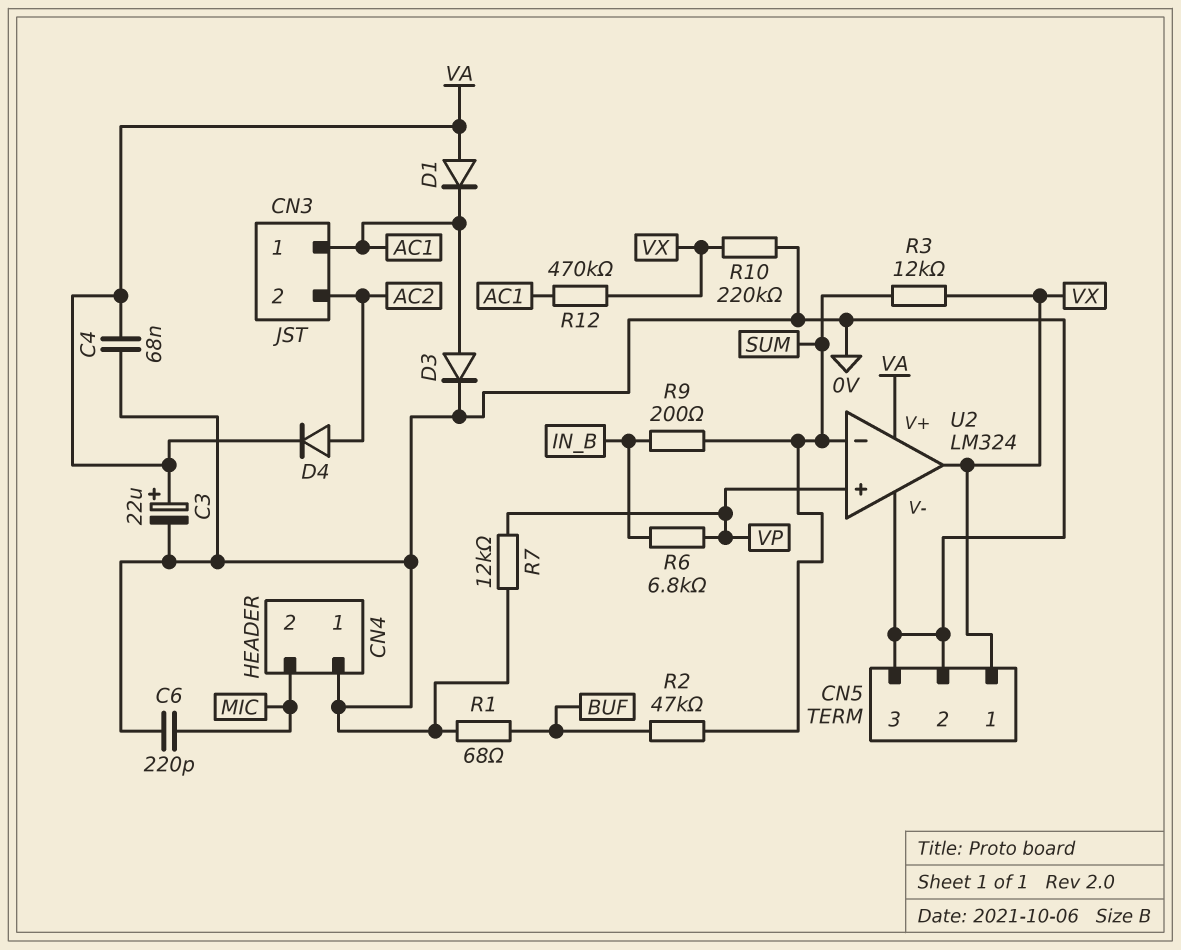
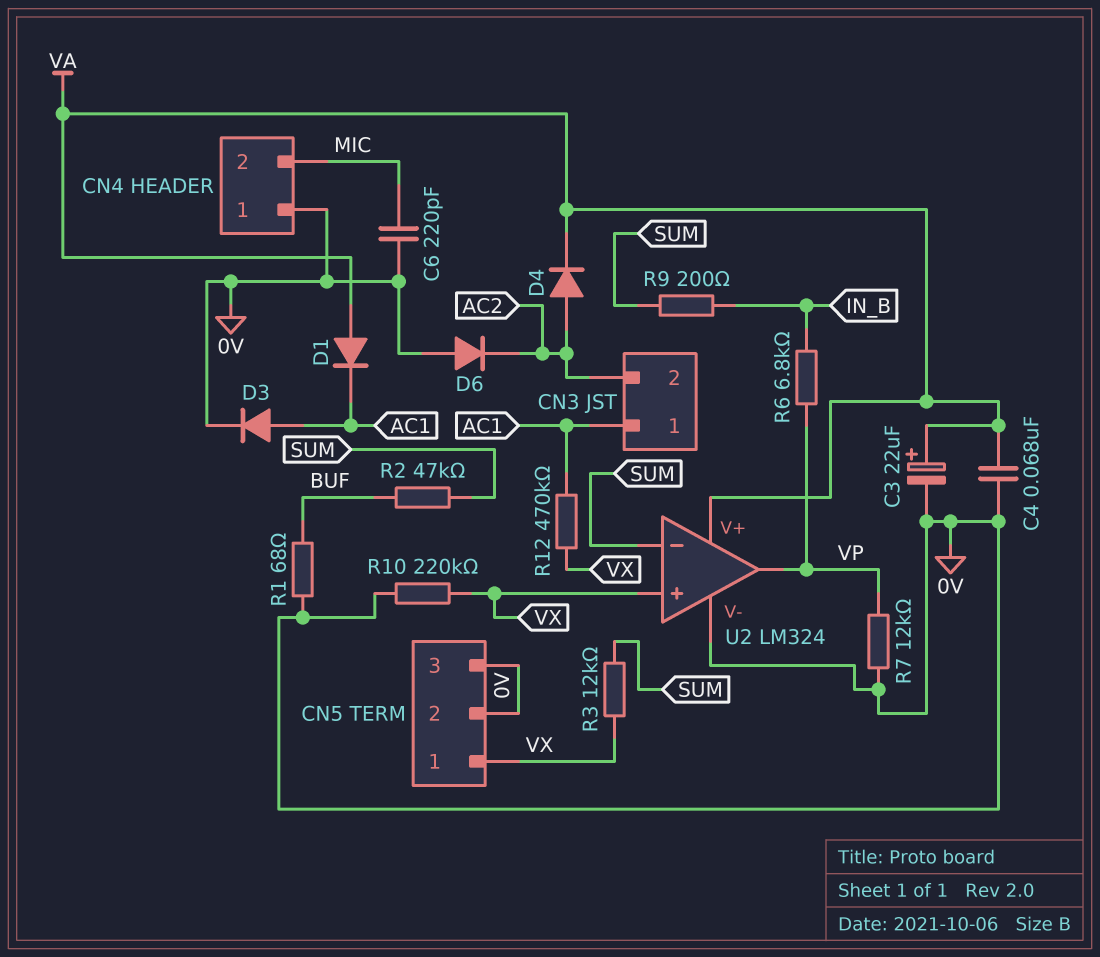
D6: none -> diode (A 0V, K AC2)
U2 pin in+: VP -> VX
U2 pin out: VX -> VP

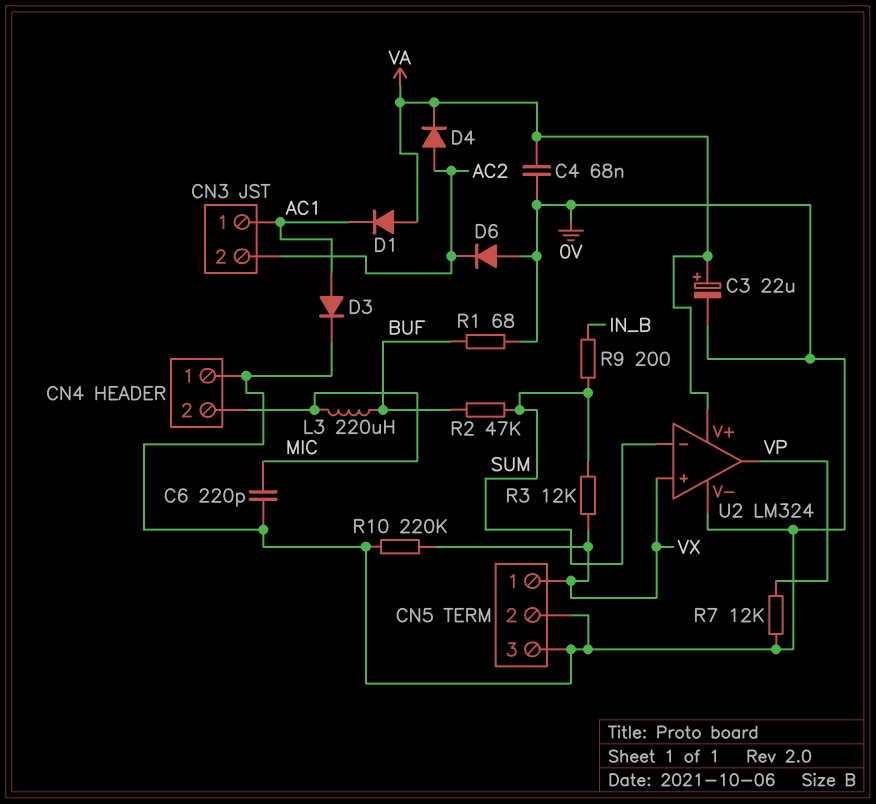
L3: none -> 220uH (BUF, MIC)
R6: 6.8k (IN_B, VP) -> none
R12: 470k (AC1, VX) -> none

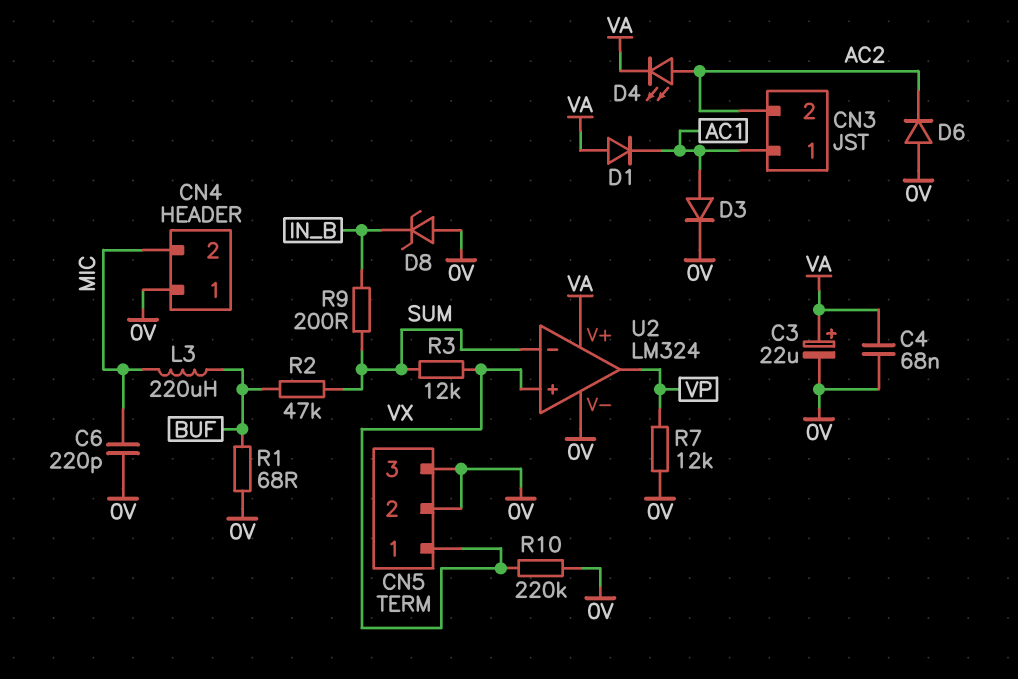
D4: diode (A AC2, K VA) -> LED (A AC2, K VA)
D8: none -> zener (A 0V, K IN_B)

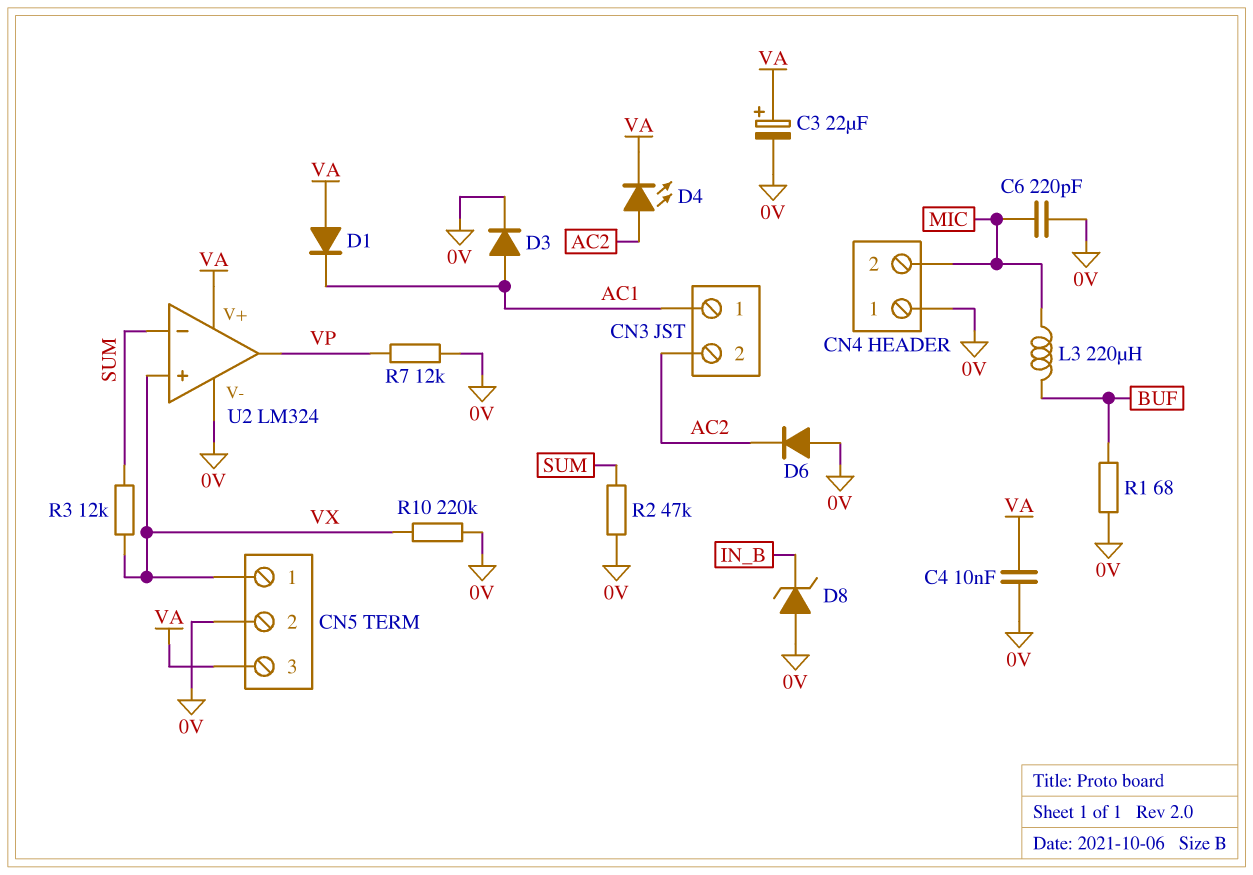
C4: 68nF (0V, VA) -> 10nF (0V, VA)
CN5 pin 3: 0V -> VA
R2: 47k (BUF, SUM) -> 47k (0V, SUM)
R9: 200 (IN_B, SUM) -> none

